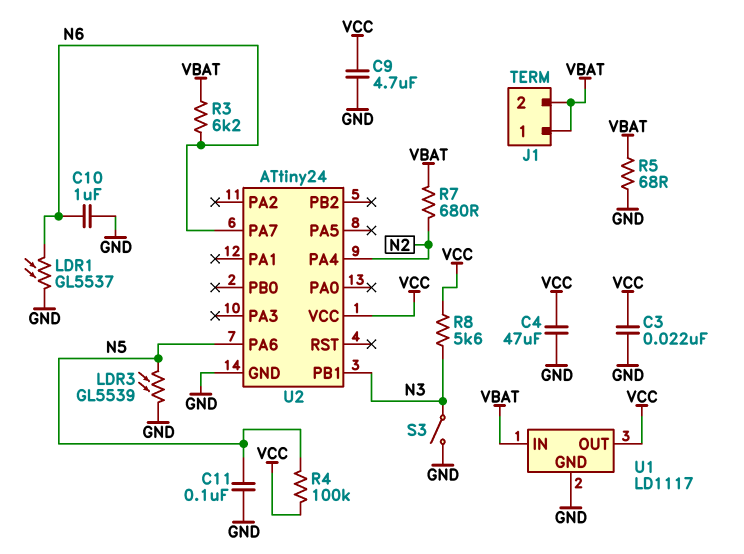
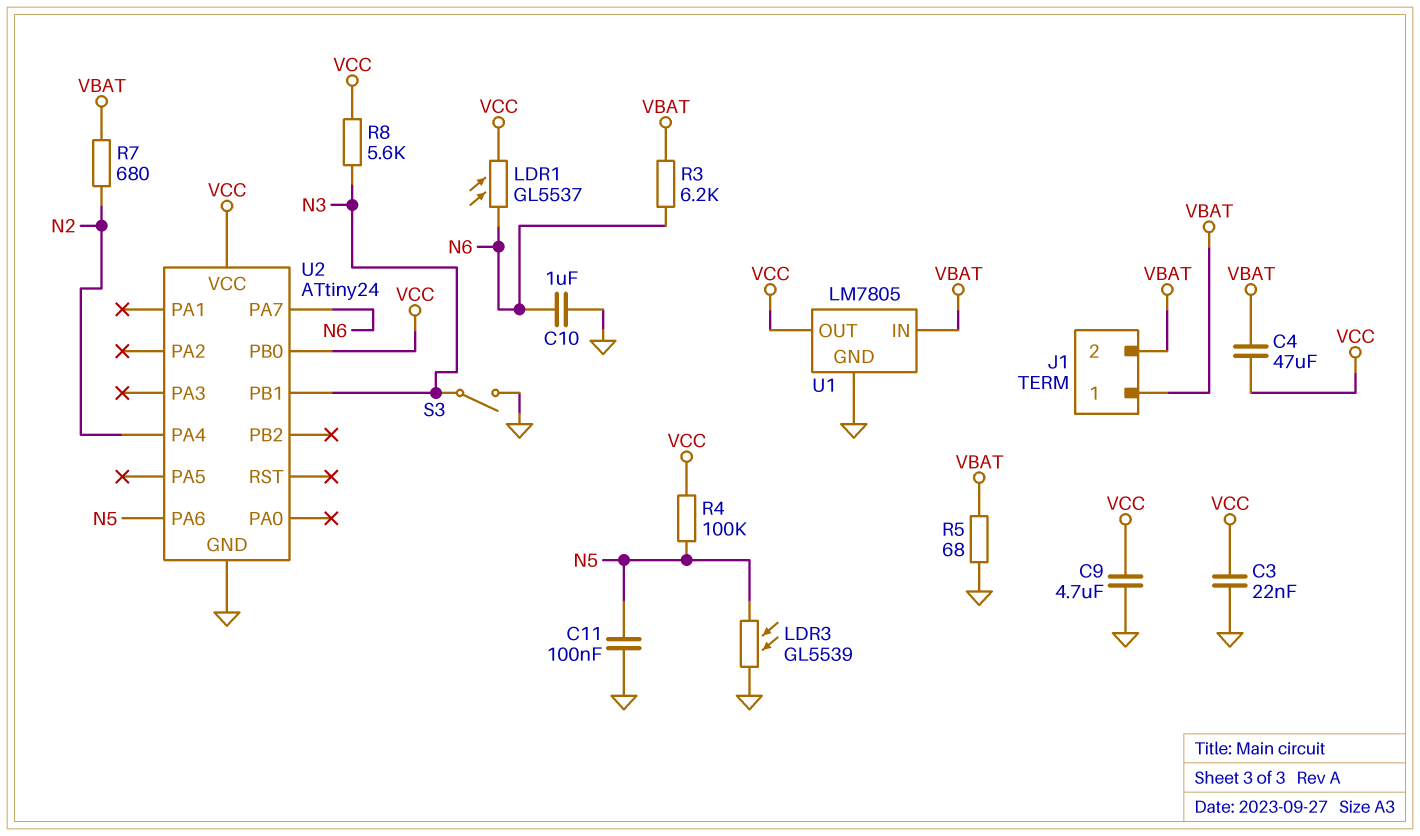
C4: 47uF (GND, VCC) -> 47uF (VBAT, VCC)
LDR1: GL5537 (GND, N6) -> GL5537 (N6, VCC)
U1: LD1117 -> LM7805
U2 pin PB0: none -> VCC

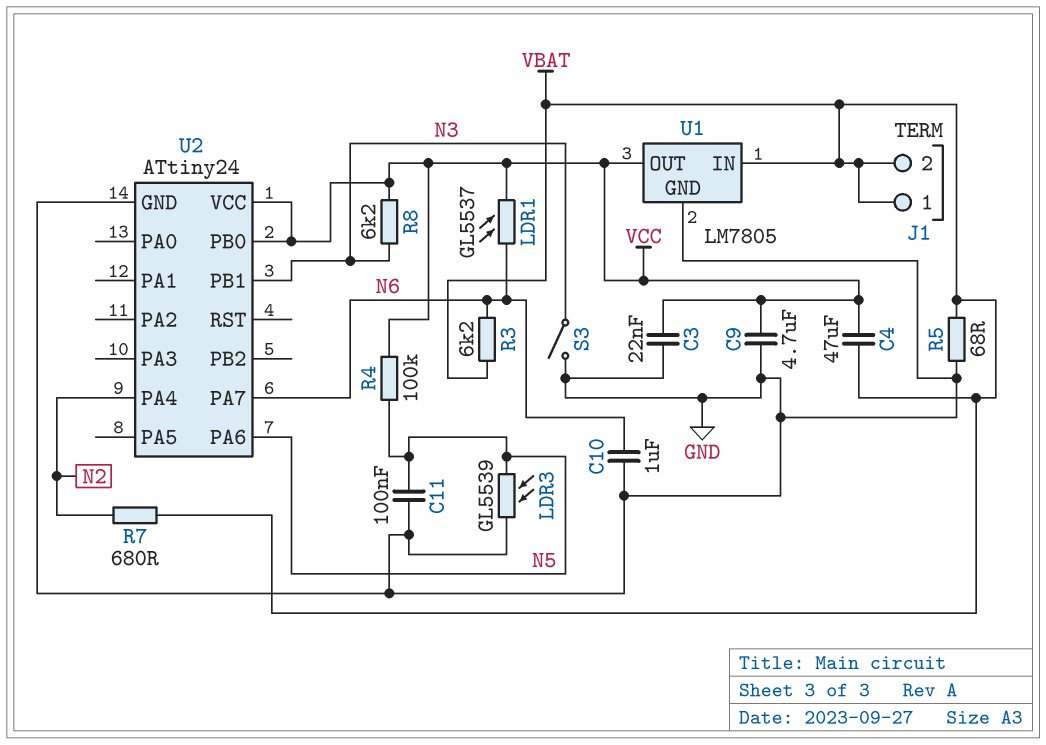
R8: 5.6k (N3, VCC) -> 6.2k (N3, VCC)

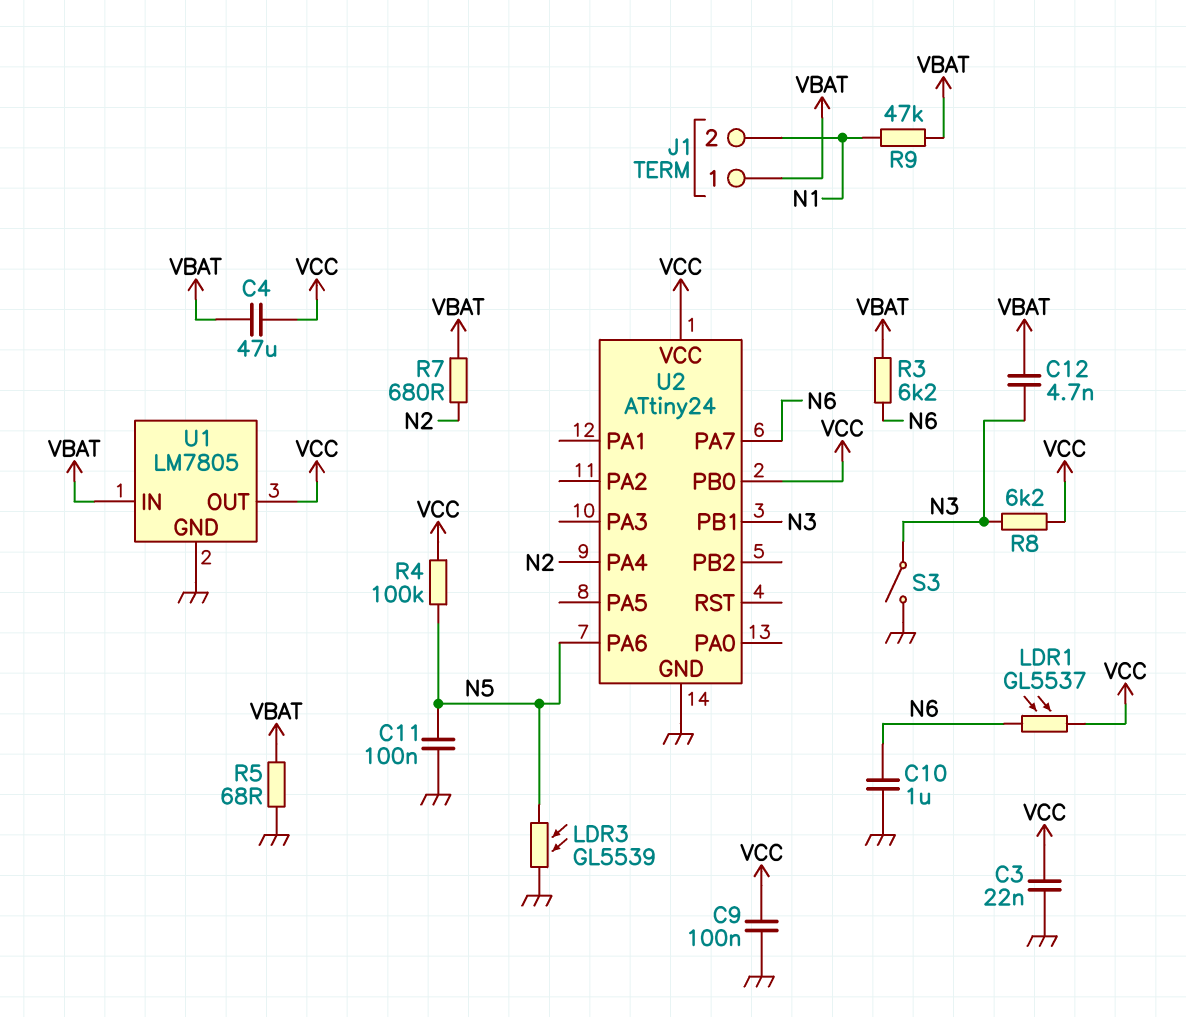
C9: 4.7uF (GND, VCC) -> 100nF (GND, VCC)
C12: none -> 4.7nF (N3, VBAT)
J1 pin 2: VBAT -> N1
R9: none -> 47k (N1, VBAT)

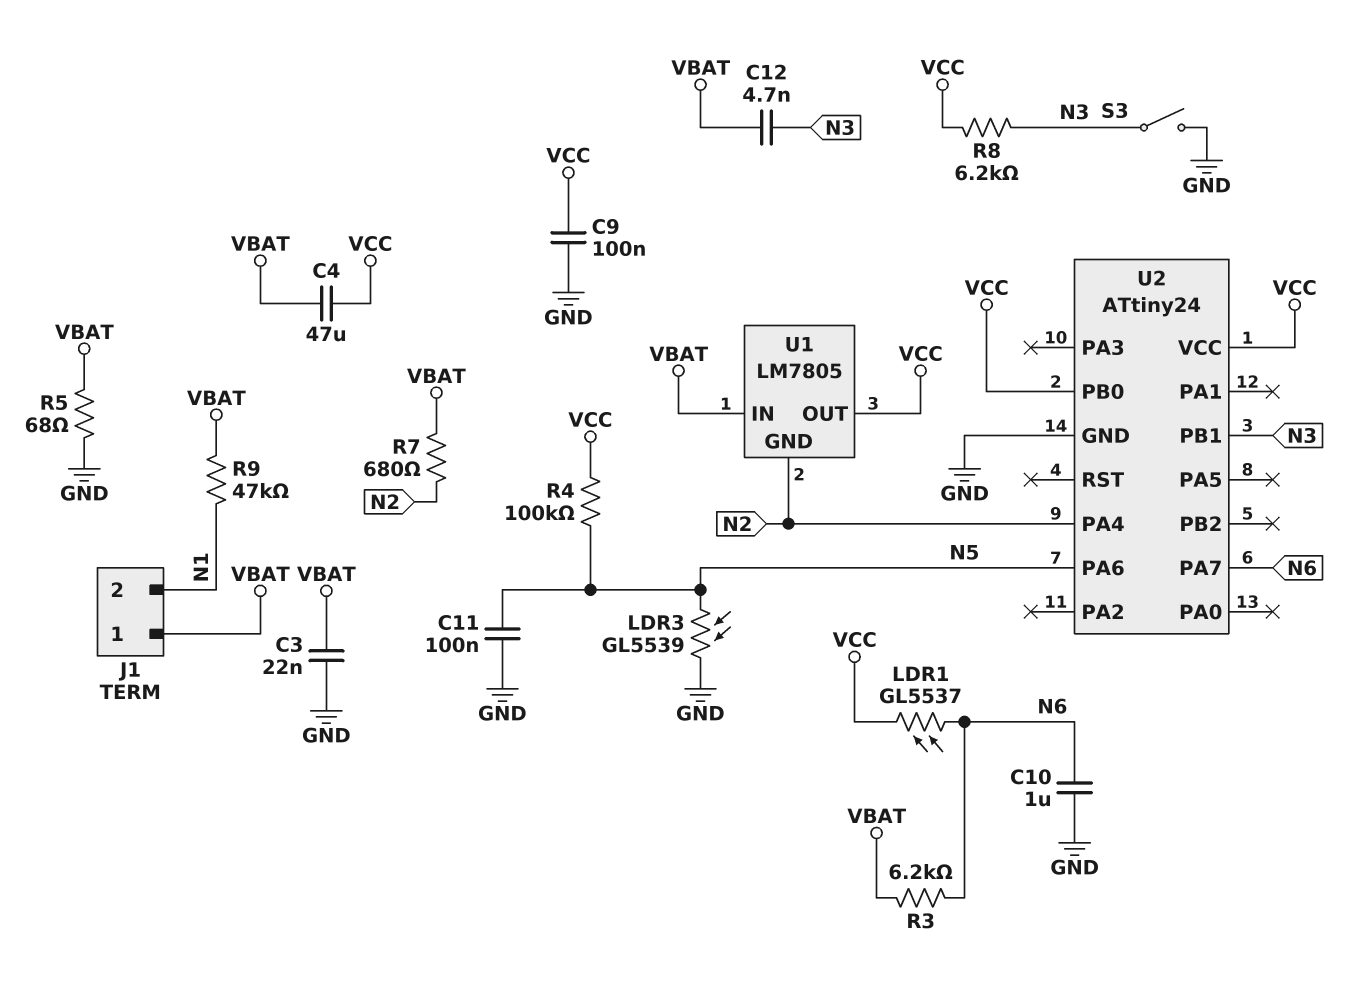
C3: 22nF (GND, VCC) -> 22nF (GND, VBAT)
U1 pin GND: GND -> N2

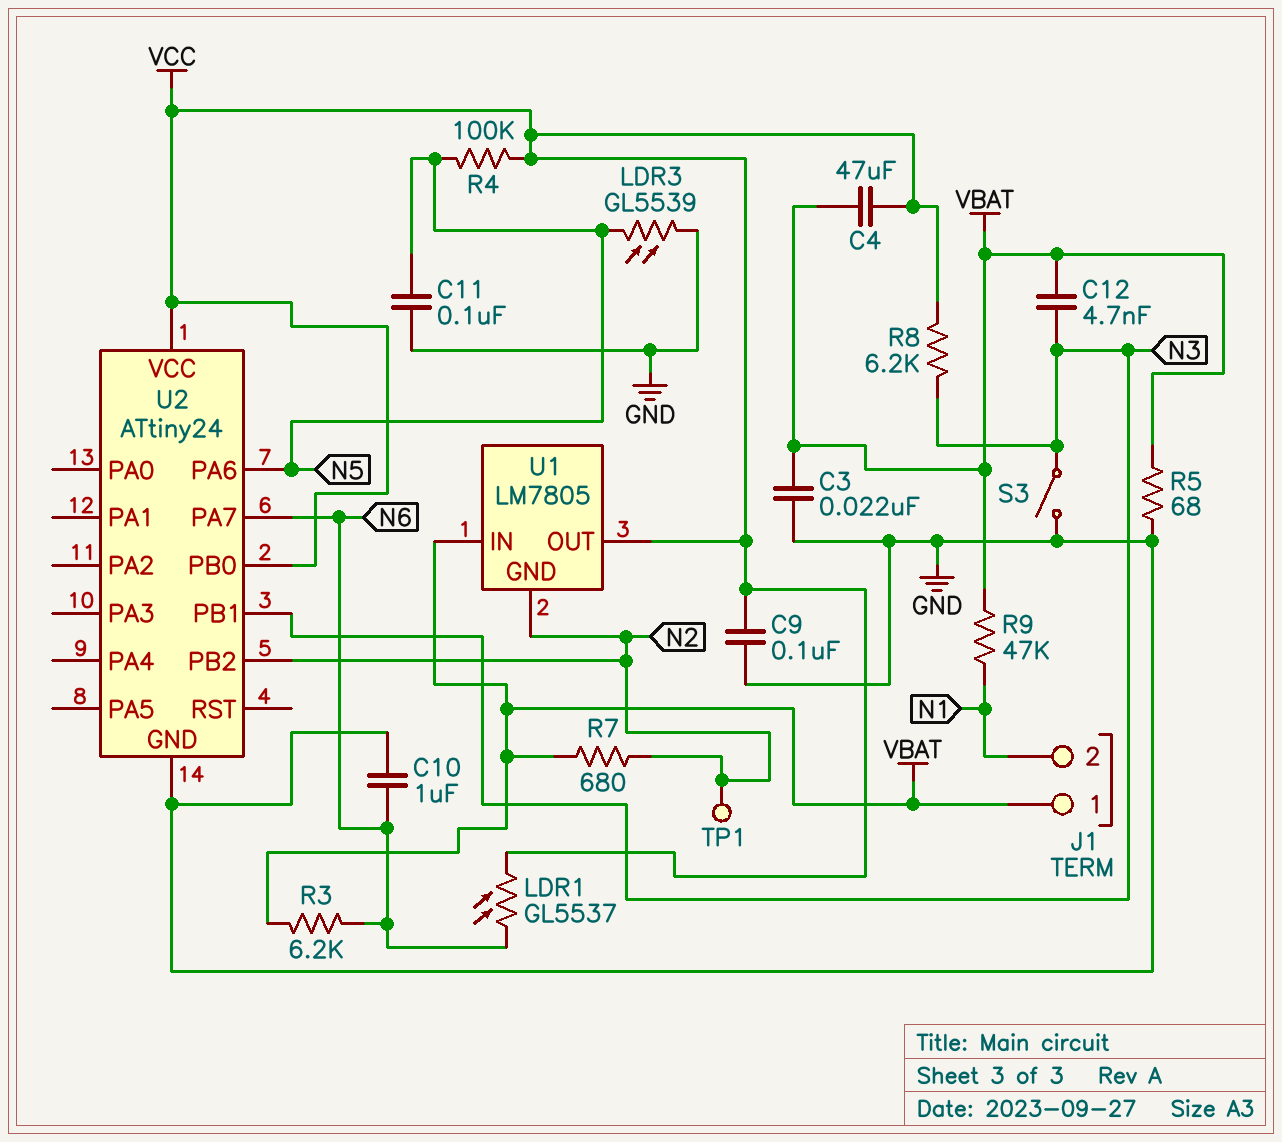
TP1: none -> test point (N2)
U2 pin PA4: N2 -> none
U2 pin PB2: none -> N2

